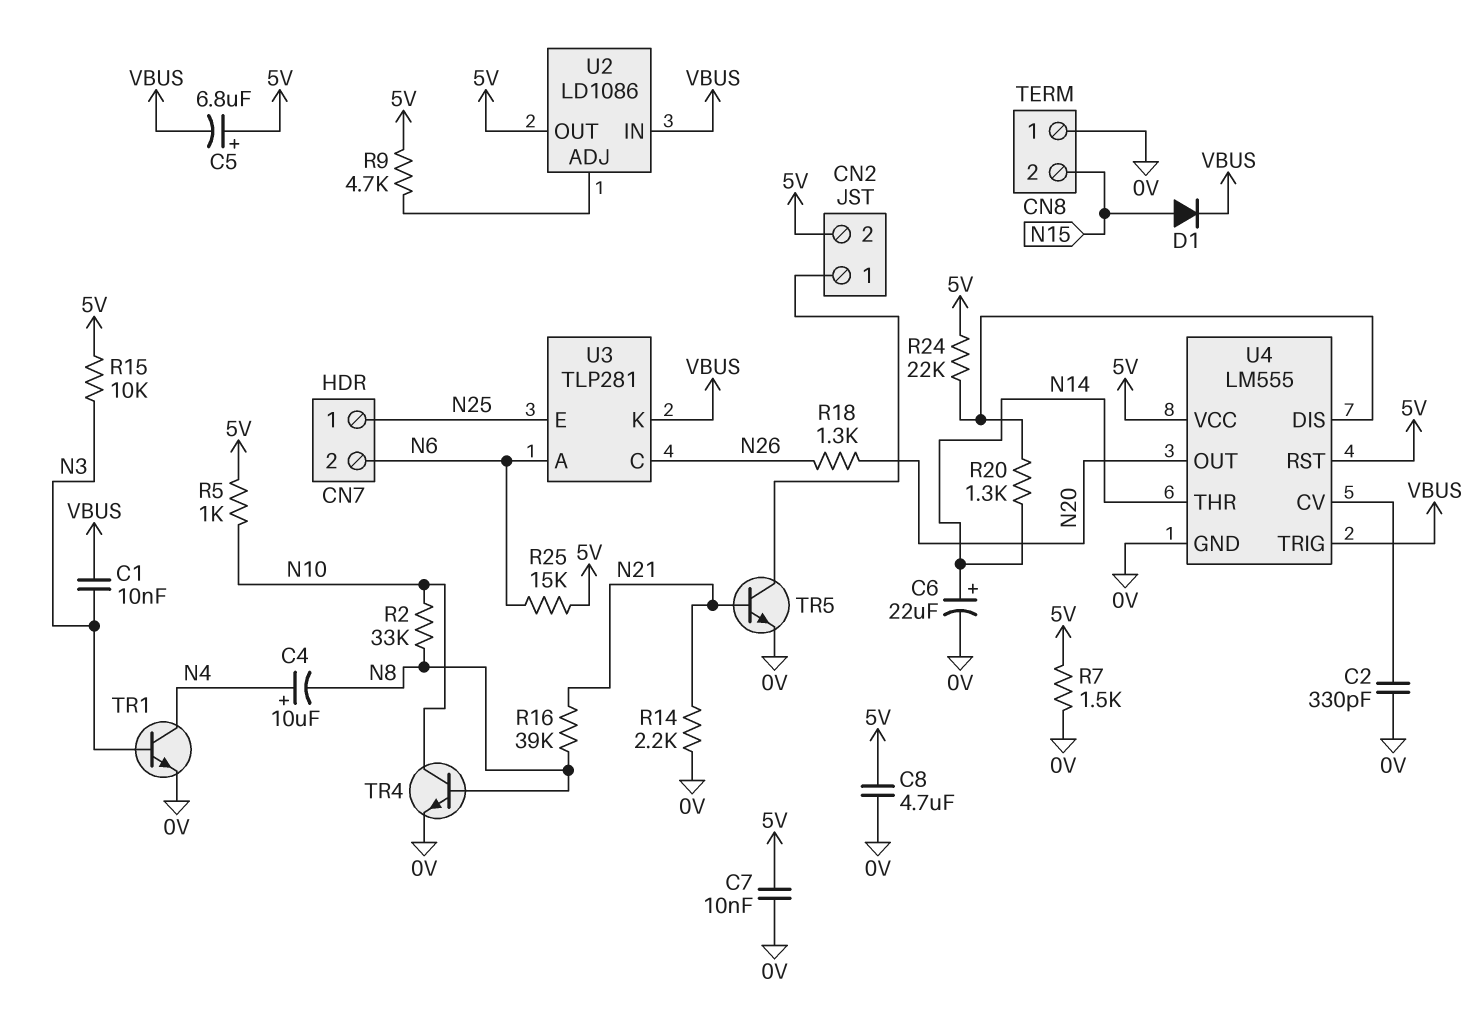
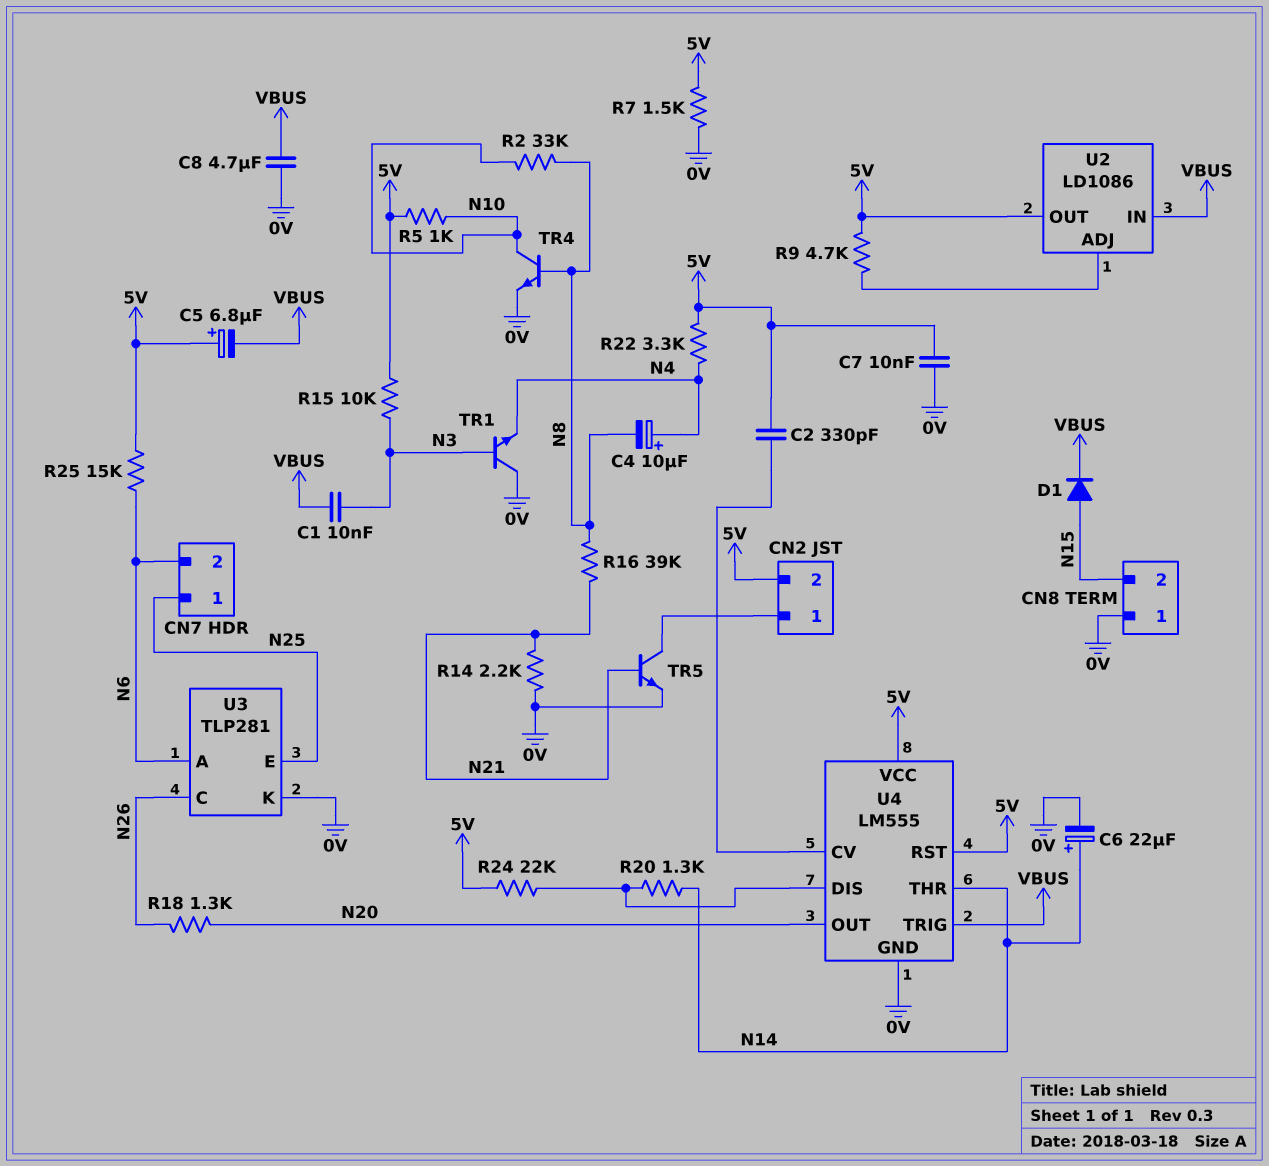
C2: 330pF (0V, U4/CV) -> 330pF (5V, U4/CV)
C8: 4.7uF (0V, 5V) -> 4.7uF (0V, VBUS)
R22: none -> 3.3k (5V, N4)
TR1: NPN (B N3, C N4, E 0V) -> NPN (B N3, C 0V, E N4)
U3 pin K: VBUS -> 0V

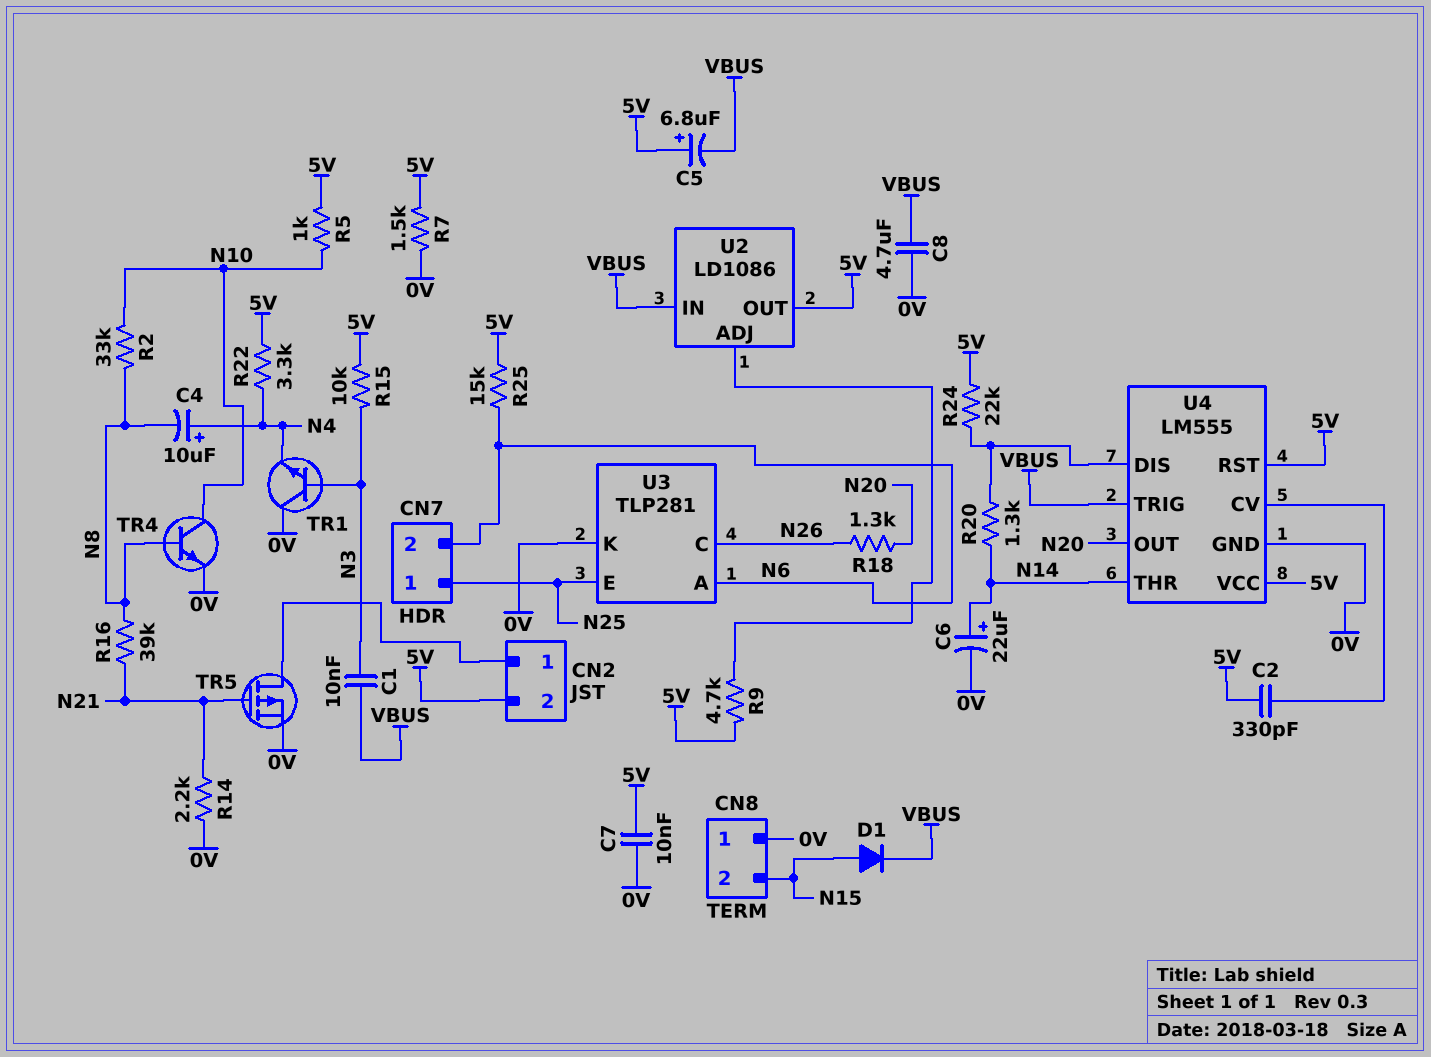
TR5: NPN (B N21, C CN2/1, E 0V) -> PMOS (G N21, D CN2/1, S 0V)

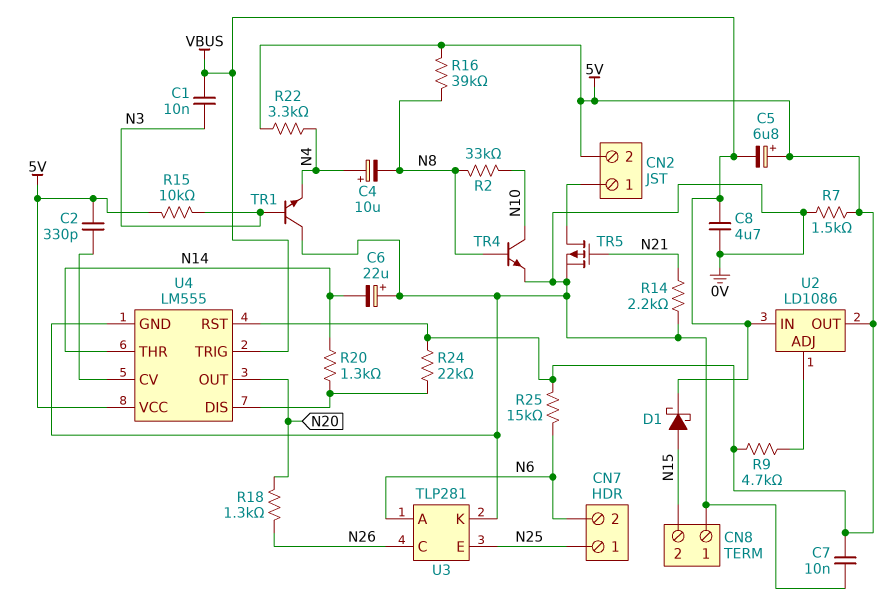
C6: 22uF (plus N14, minus 0V) -> 22uF (plus 0V, minus N14)
D1: diode (A N15, K VBUS) -> schottky (A N15, K VBUS)
R5: 1k (5V, N10) -> none
R16: 39k (N8, N21) -> 39k (5V, N8)

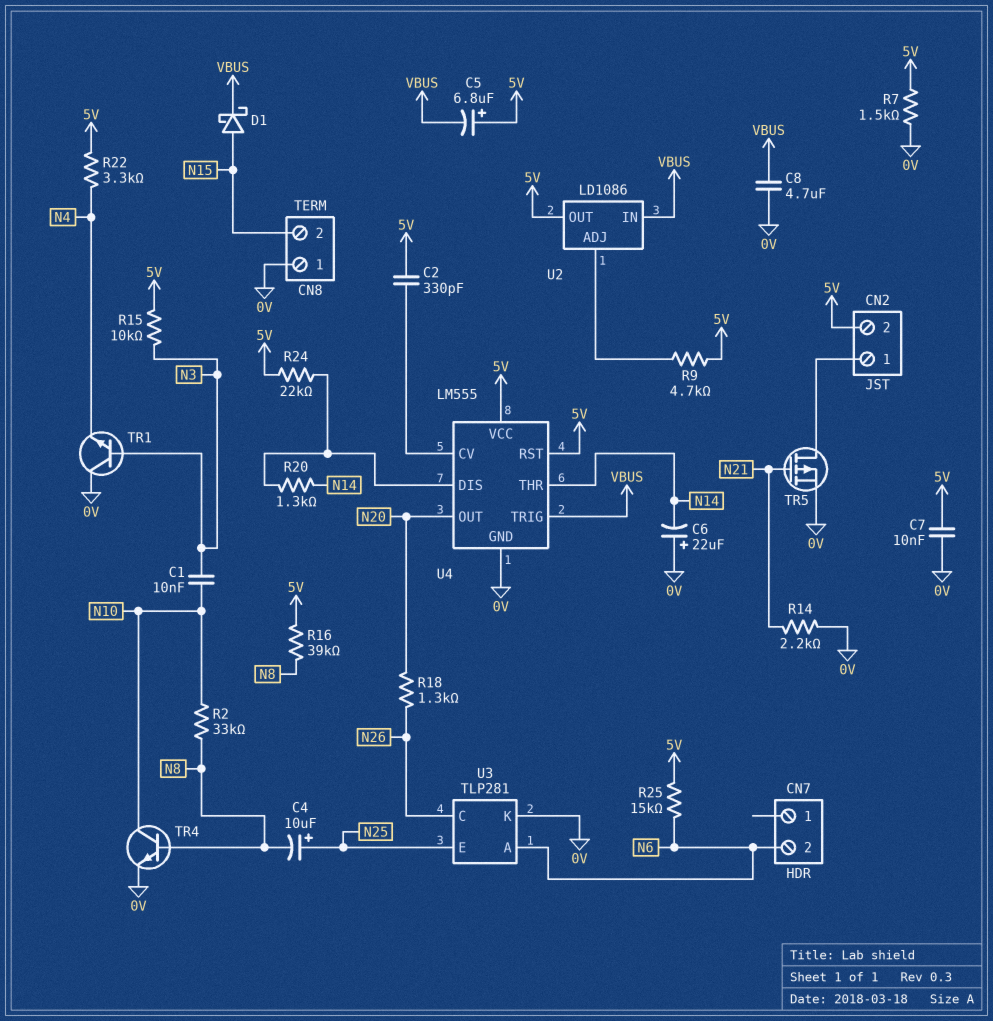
C1: 10nF (N3, VBUS) -> 10nF (N3, N10)
C4: 10uF (plus N4, minus N8) -> 10uF (plus N25, minus N8)
CN7 pin 1: N25 -> none

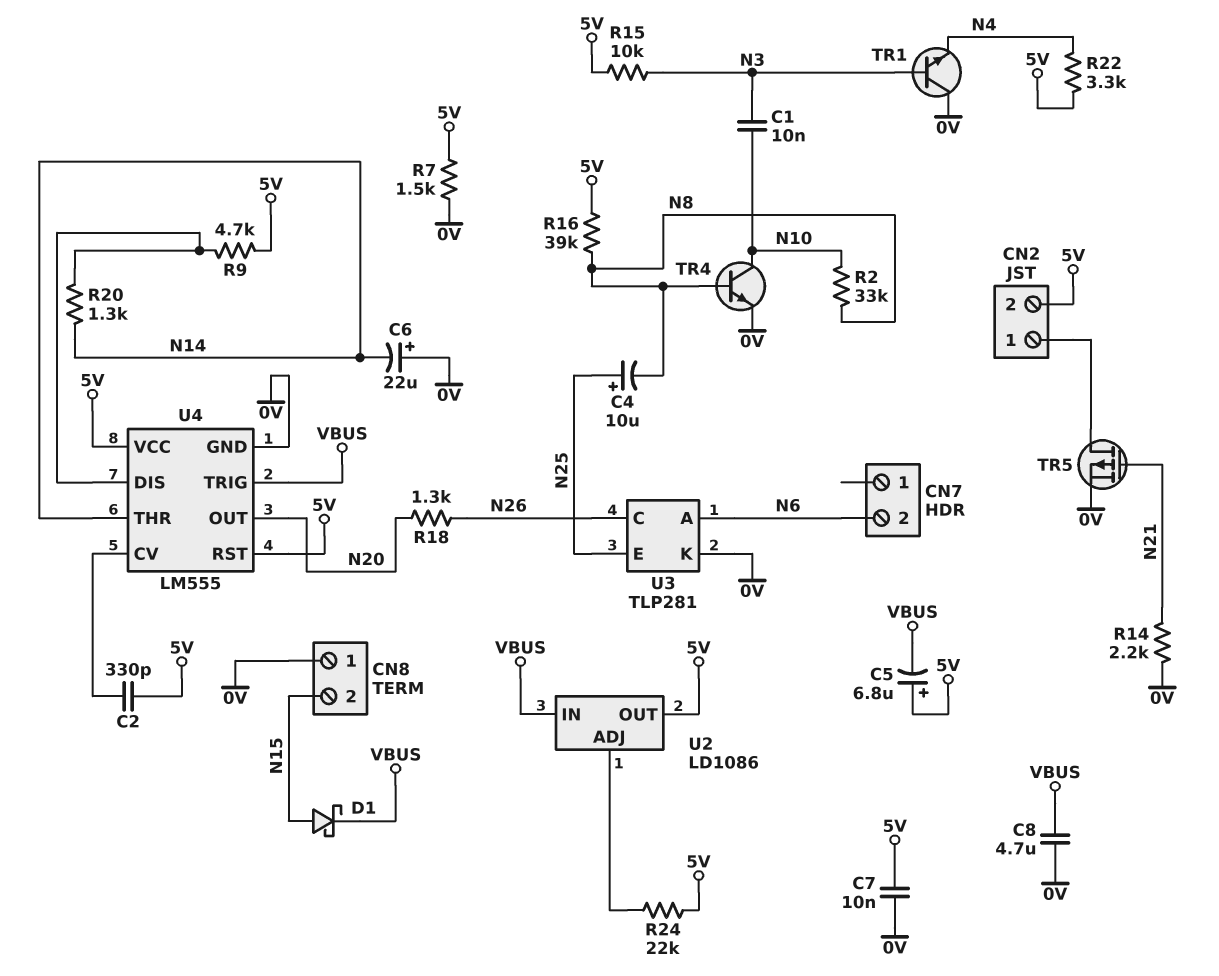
R9: 4.7k (5V, U2/ADJ) -> 4.7k (5V, U4/DIS)
R24: 22k (5V, U4/DIS) -> 22k (5V, U2/ADJ)
R25: 15k (5V, N6) -> none

